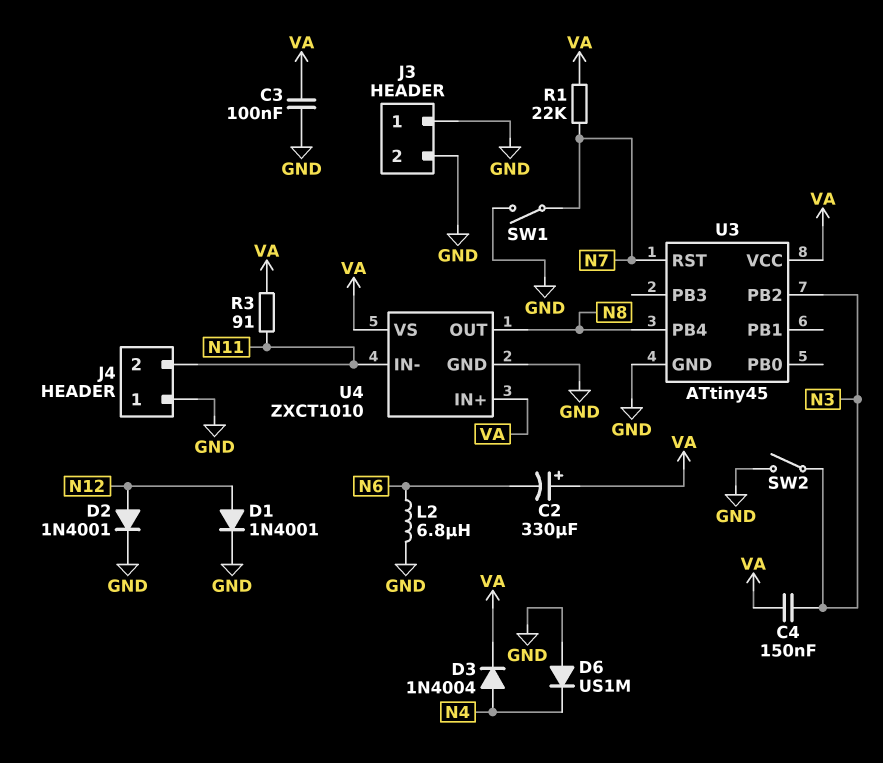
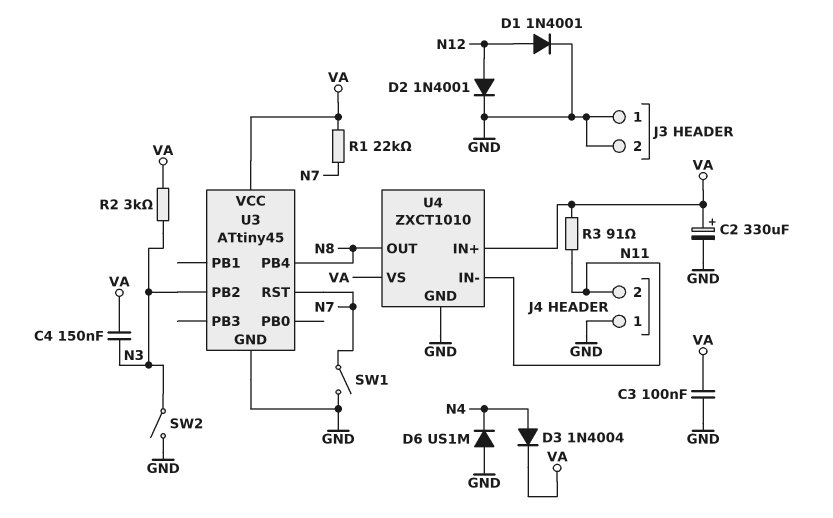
C2: 330uF (plus VA, minus N6) -> 330uF (plus VA, minus GND)
L2: 6.8uH (GND, N6) -> none
R2: none -> 3k (N3, VA)

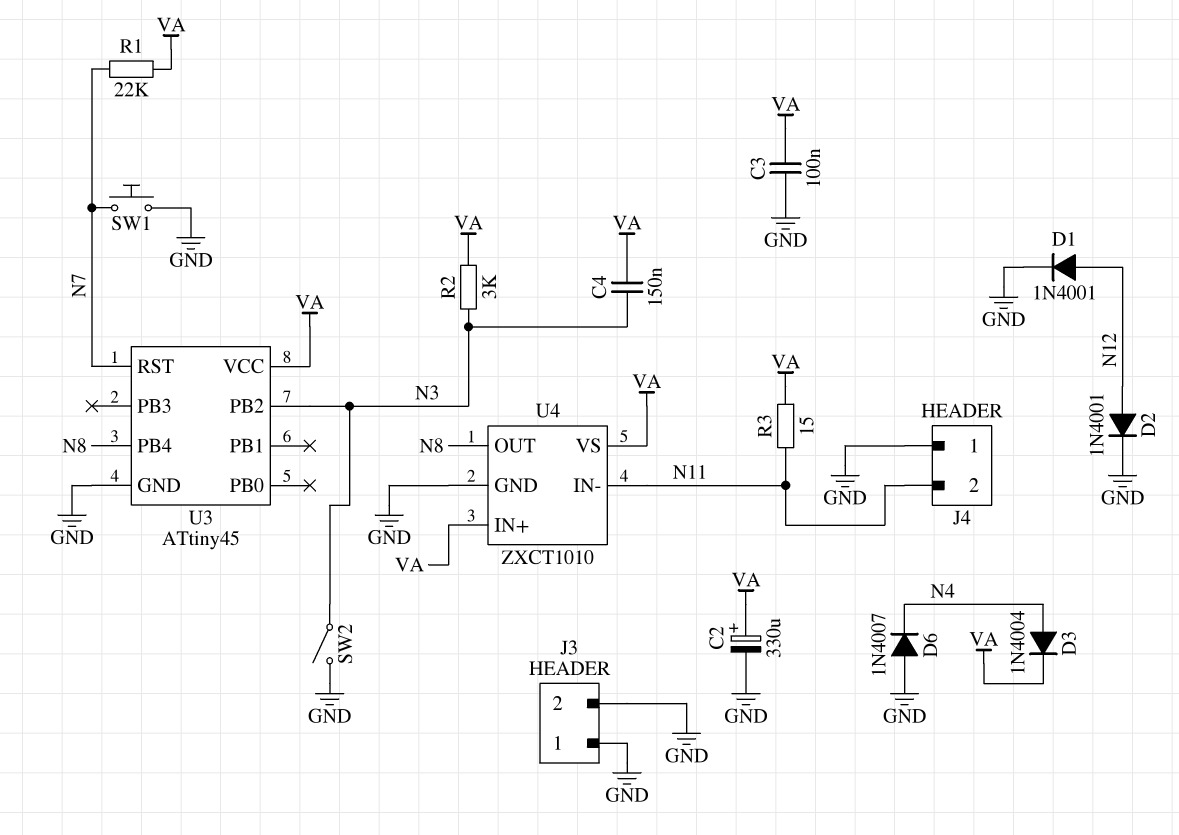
D6: diode US1M (A GND, K N4) -> diode 1N4007 (A GND, K N4)
R3: 91 (N11, VA) -> 15 (N11, VA)
SW1: switch (GND, N7) -> button (GND, N7)

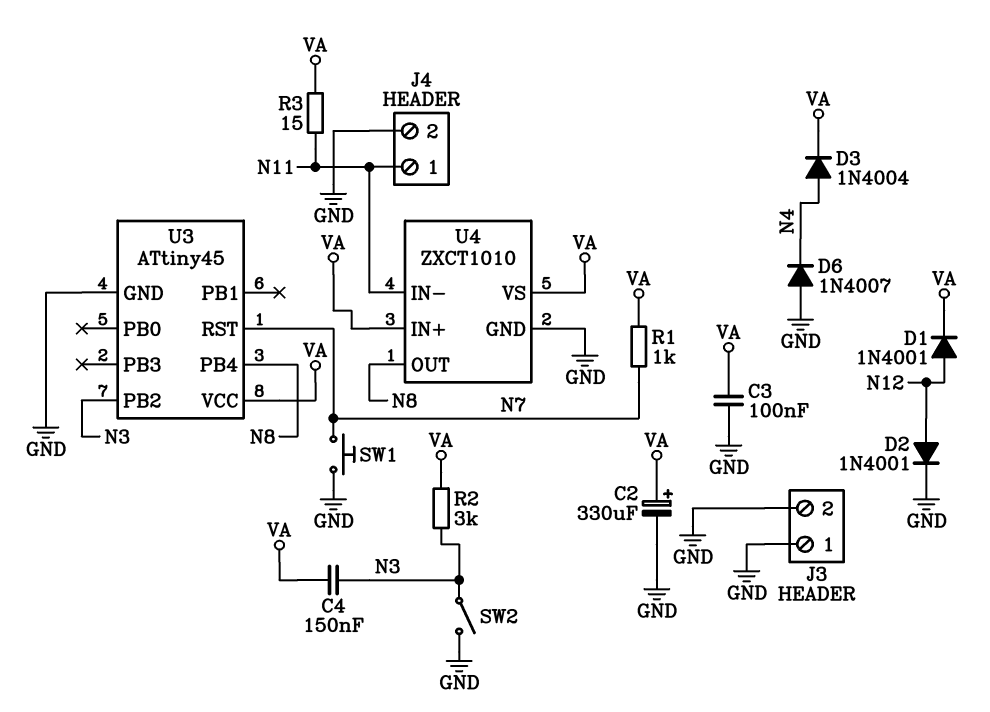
D1: diode 1N4001 (A N12, K GND) -> diode 1N4001 (A N12, K VA)
J4 pin 1: GND -> N11
J4 pin 2: N11 -> GND
R1: 22k (N7, VA) -> 1k (N7, VA)

